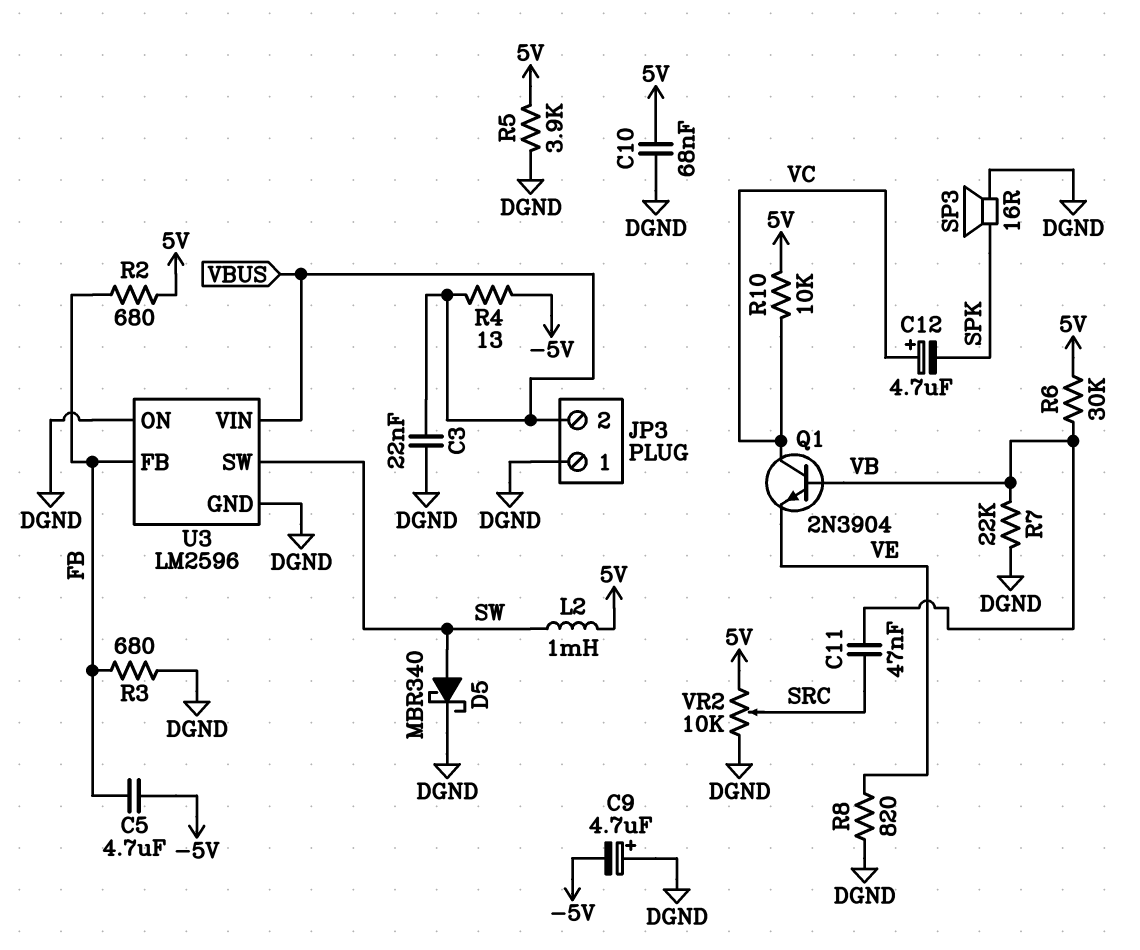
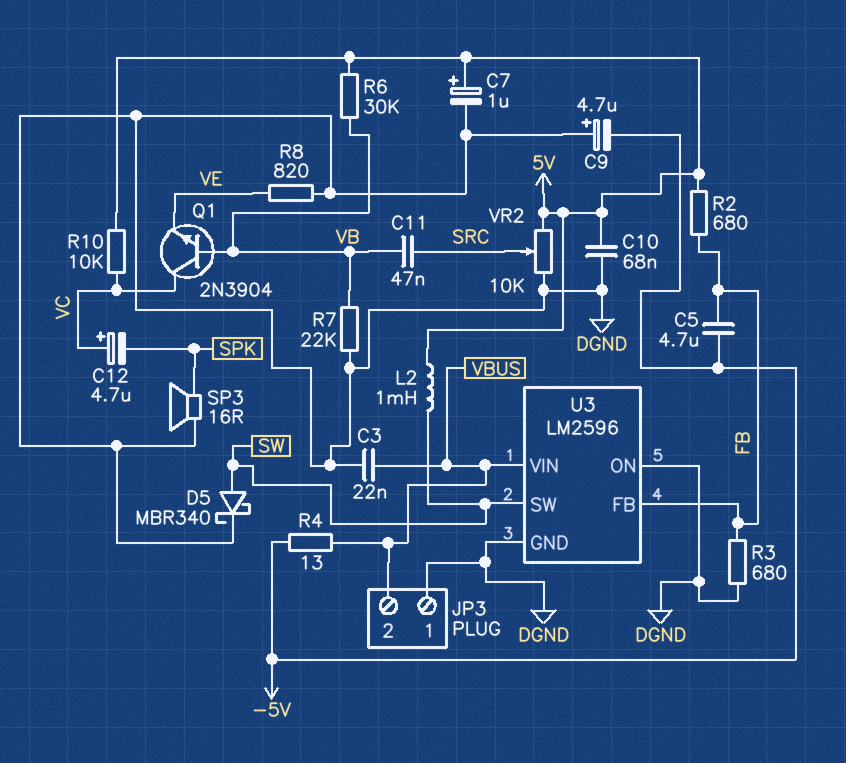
C7: none -> 1uF (plus 5V, minus DGND)
R5: 3.9k (5V, DGND) -> none

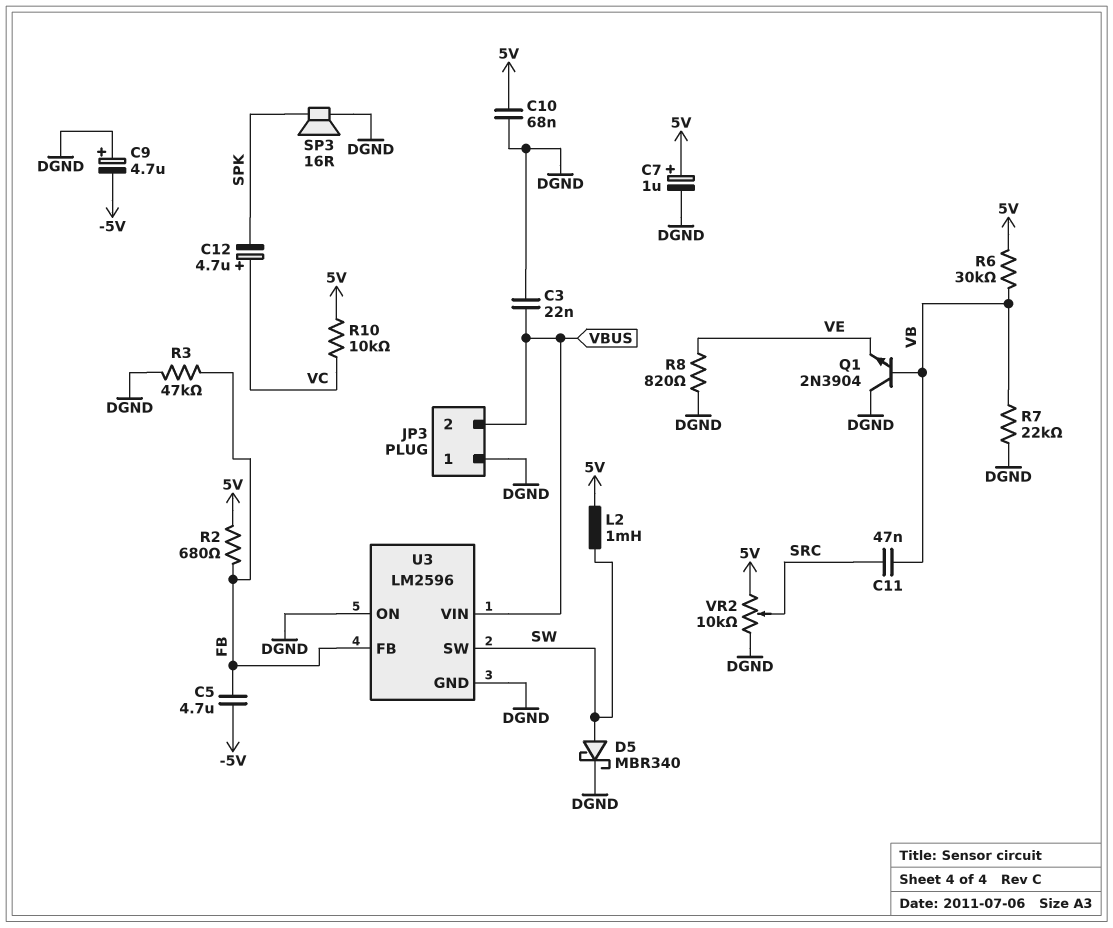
Q1: NPN 2N3904 (B VB, C VC, E VE) -> NPN 2N3904 (B VB, C DGND, E VE)
R3: 680 (DGND, FB) -> 47k (DGND, FB)
R4: 13 (-5V, VBUS) -> none

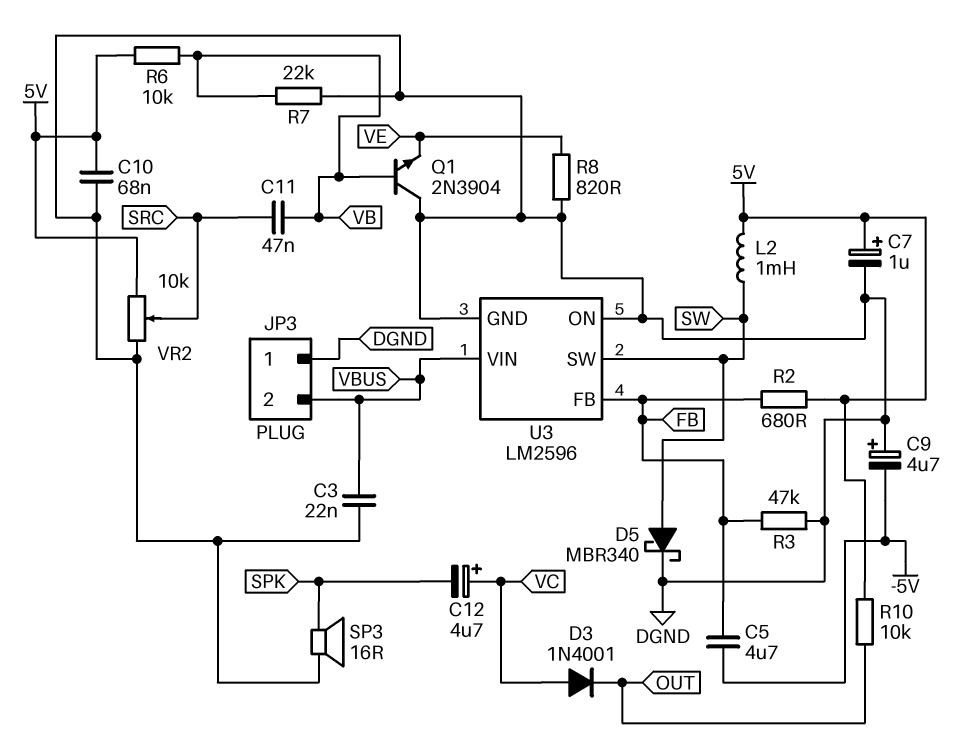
D3: none -> diode 1N4001 (A VC, K OUT)
R6: 30k (5V, VB) -> 10k (5V, VB)
R10: 10k (5V, VC) -> 10k (5V, OUT)

